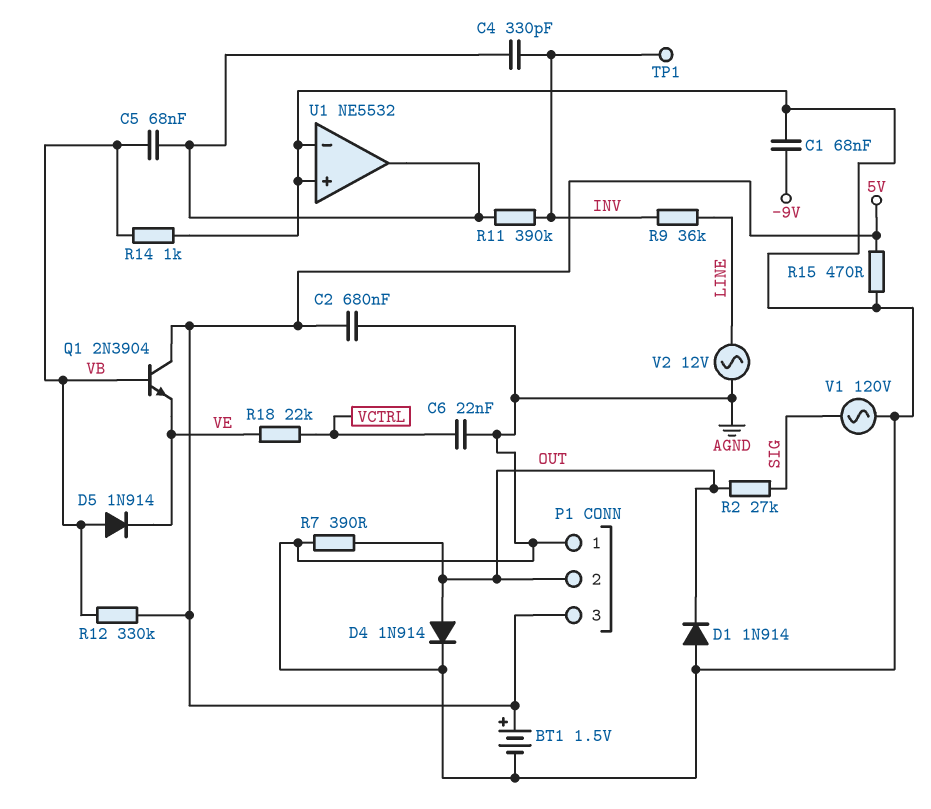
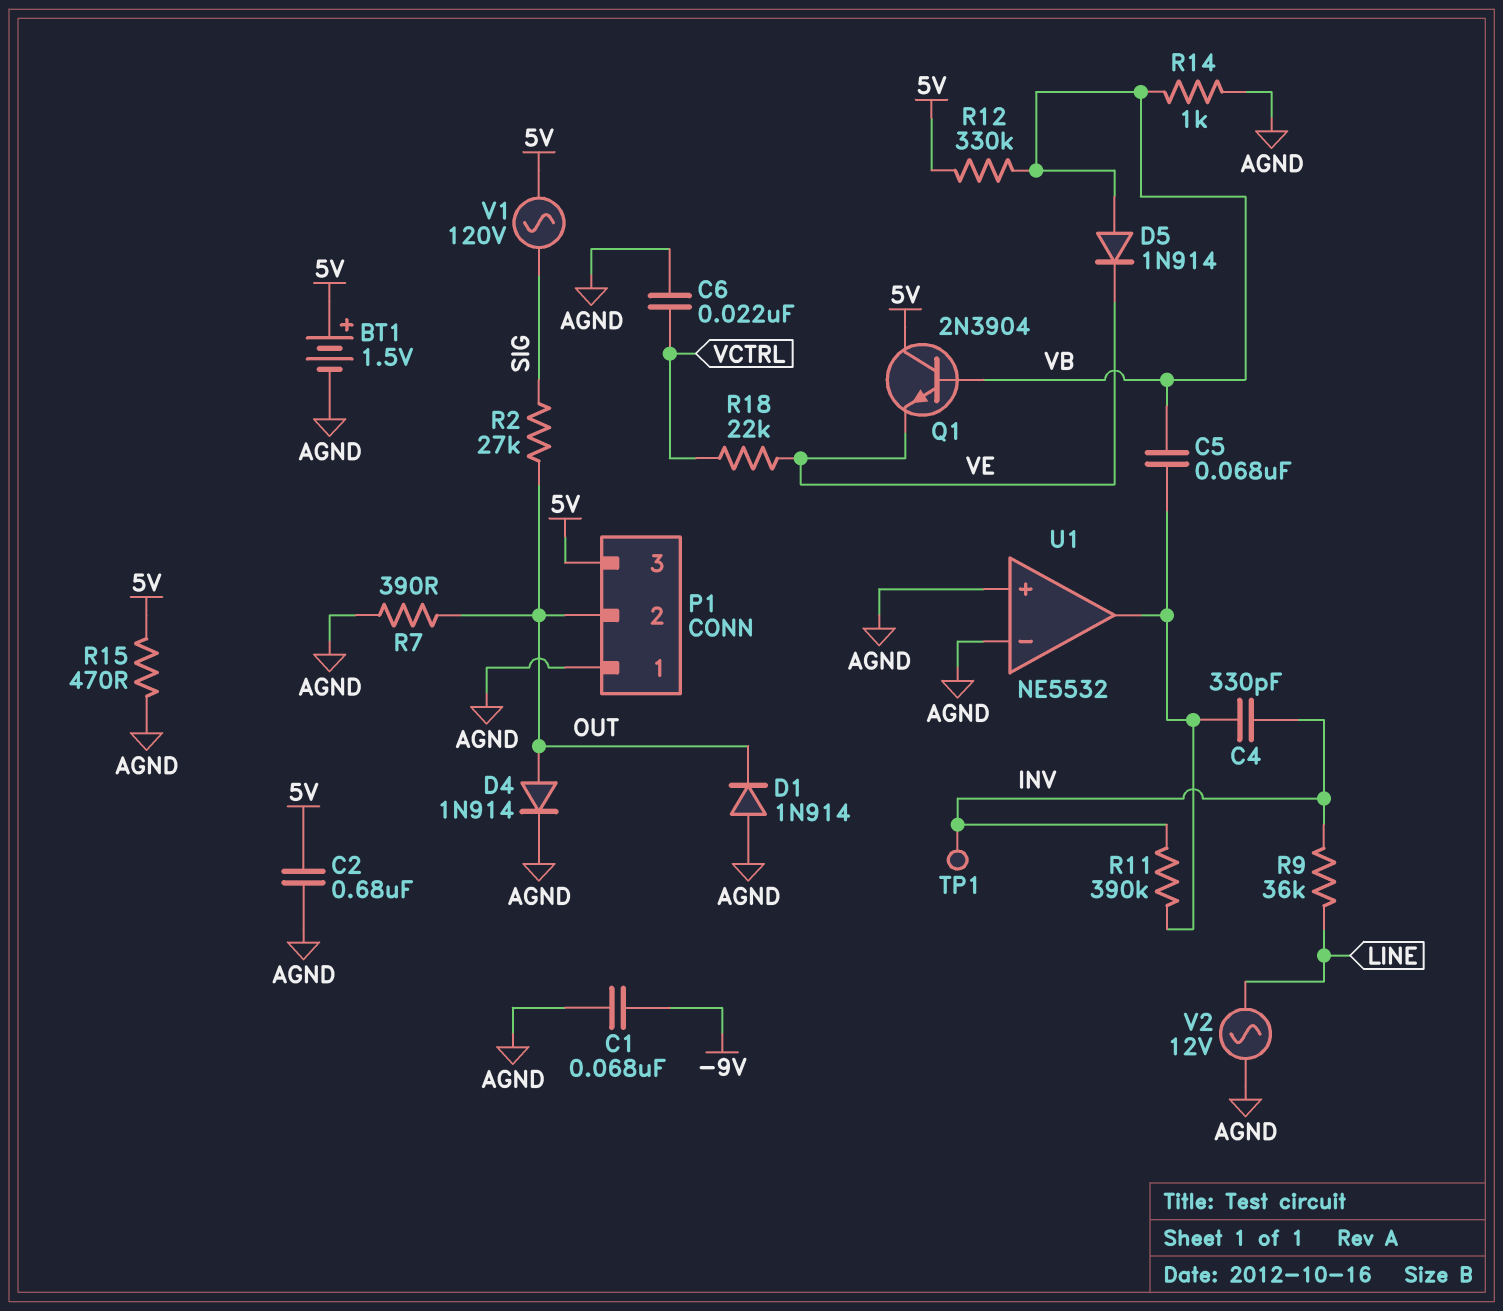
V1: AC 120V (AGND, SIG) -> AC 120V (5V, SIG)

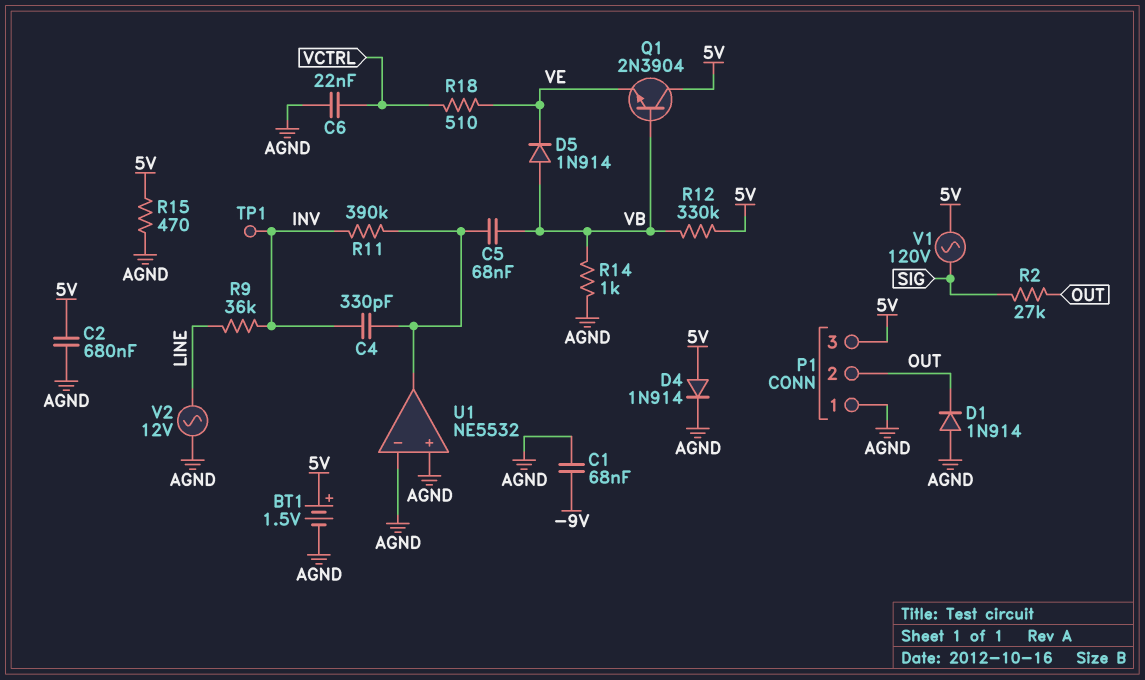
D4: diode 1N914 (A OUT, K AGND) -> diode 1N914 (A 5V, K AGND)
R7: 390 (AGND, OUT) -> none
R18: 22k (VCTRL, VE) -> 510 (VCTRL, VE)

